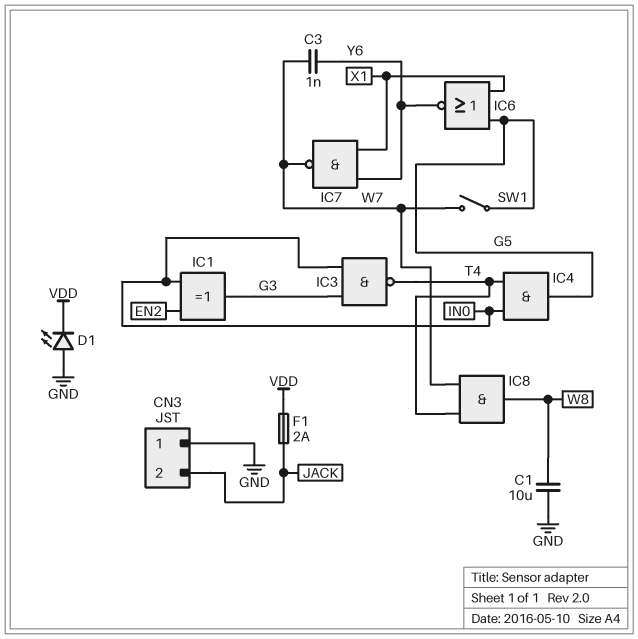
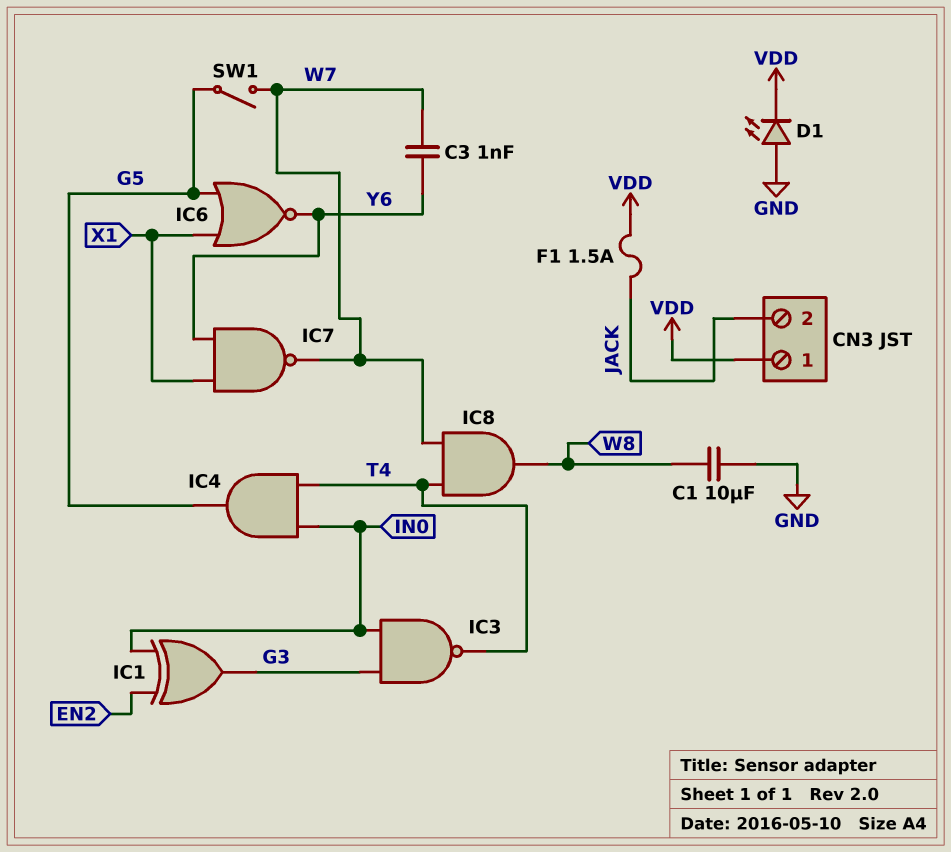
CN3 pin 1: GND -> VDD
F1: 2A (JACK, VDD) -> 1.5A (JACK, VDD)

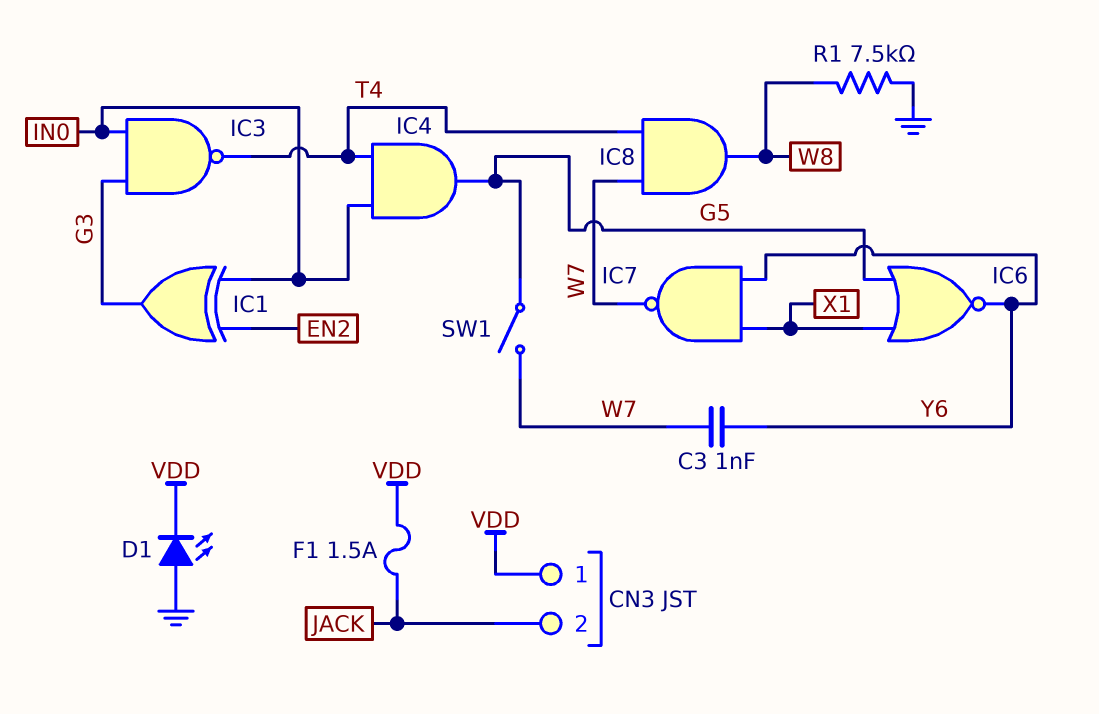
C1: 10uF (GND, W8) -> none
R1: none -> 7.5k (GND, W8)

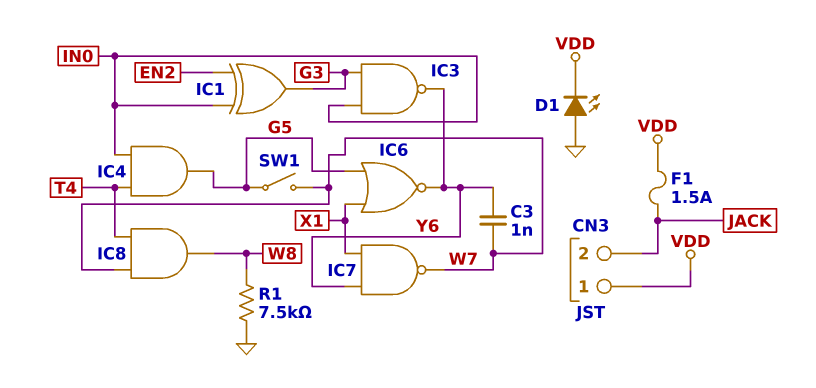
IC3: NAND (in G3, in IN0, out T4) -> NAND (in G3, in IN0, out Y6)

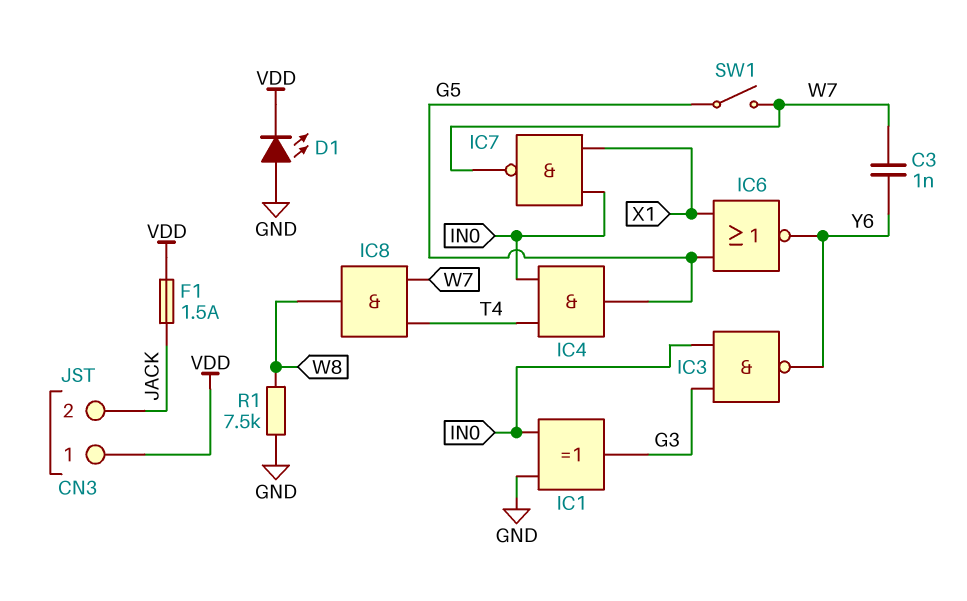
IC1: XOR (in EN2, in IN0, out G3) -> XOR (in GND, in IN0, out G3)
IC7: NAND (in X1, in Y6, out W7) -> NAND (in IN0, in X1, out W7)

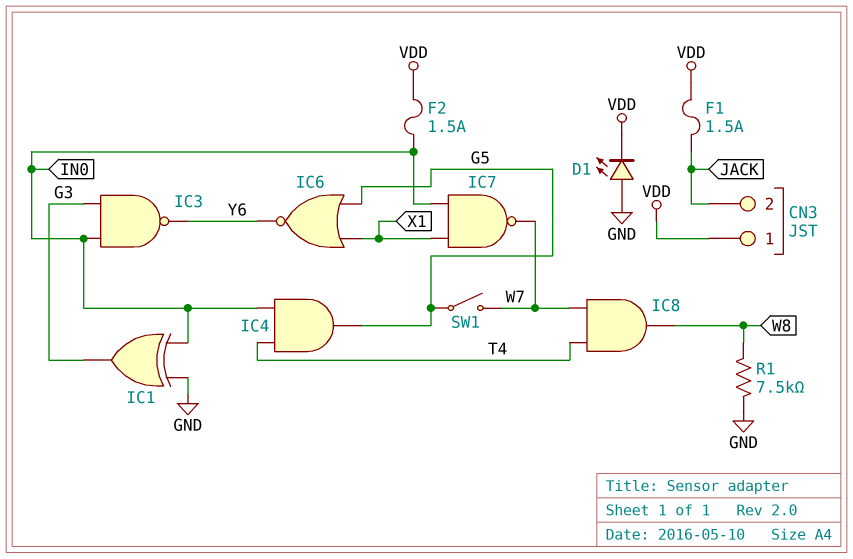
C3: 1nF (W7, Y6) -> none
F2: none -> 1.5A (IN0, VDD)

